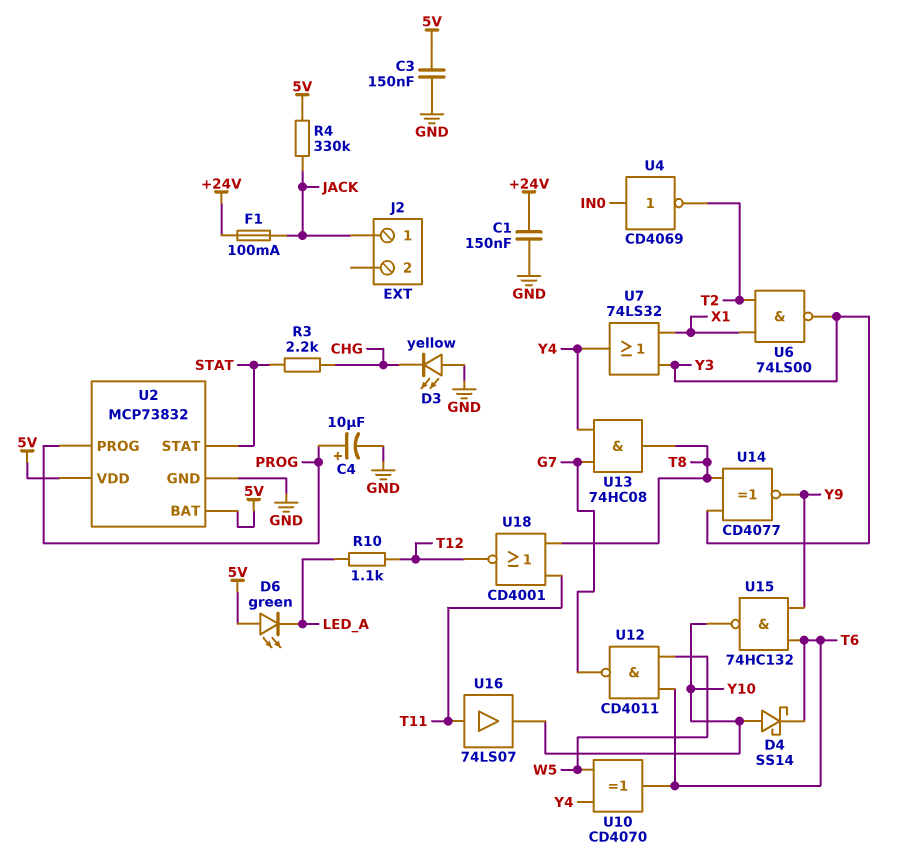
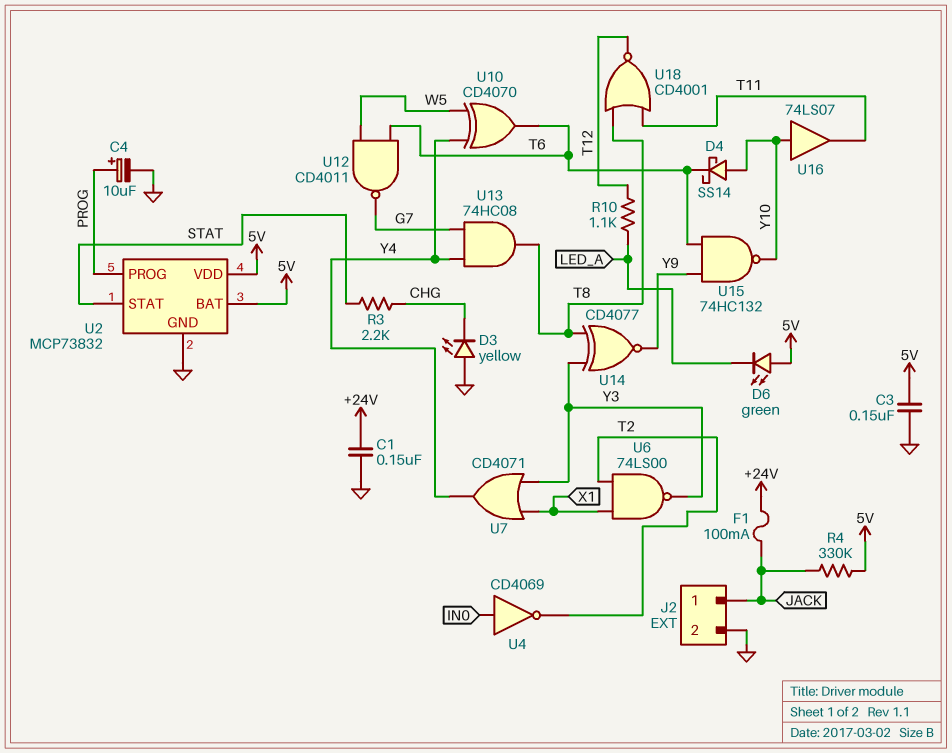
J2 pin 2: none -> GND
U7: OR 74LS32 (in X1, in Y3, out Y4) -> OR CD4071 (in X1, in Y3, out Y4)
U16: buffer 74LS07 (in T11, out Y10) -> buffer 74LS07 (in Y10, out T11)

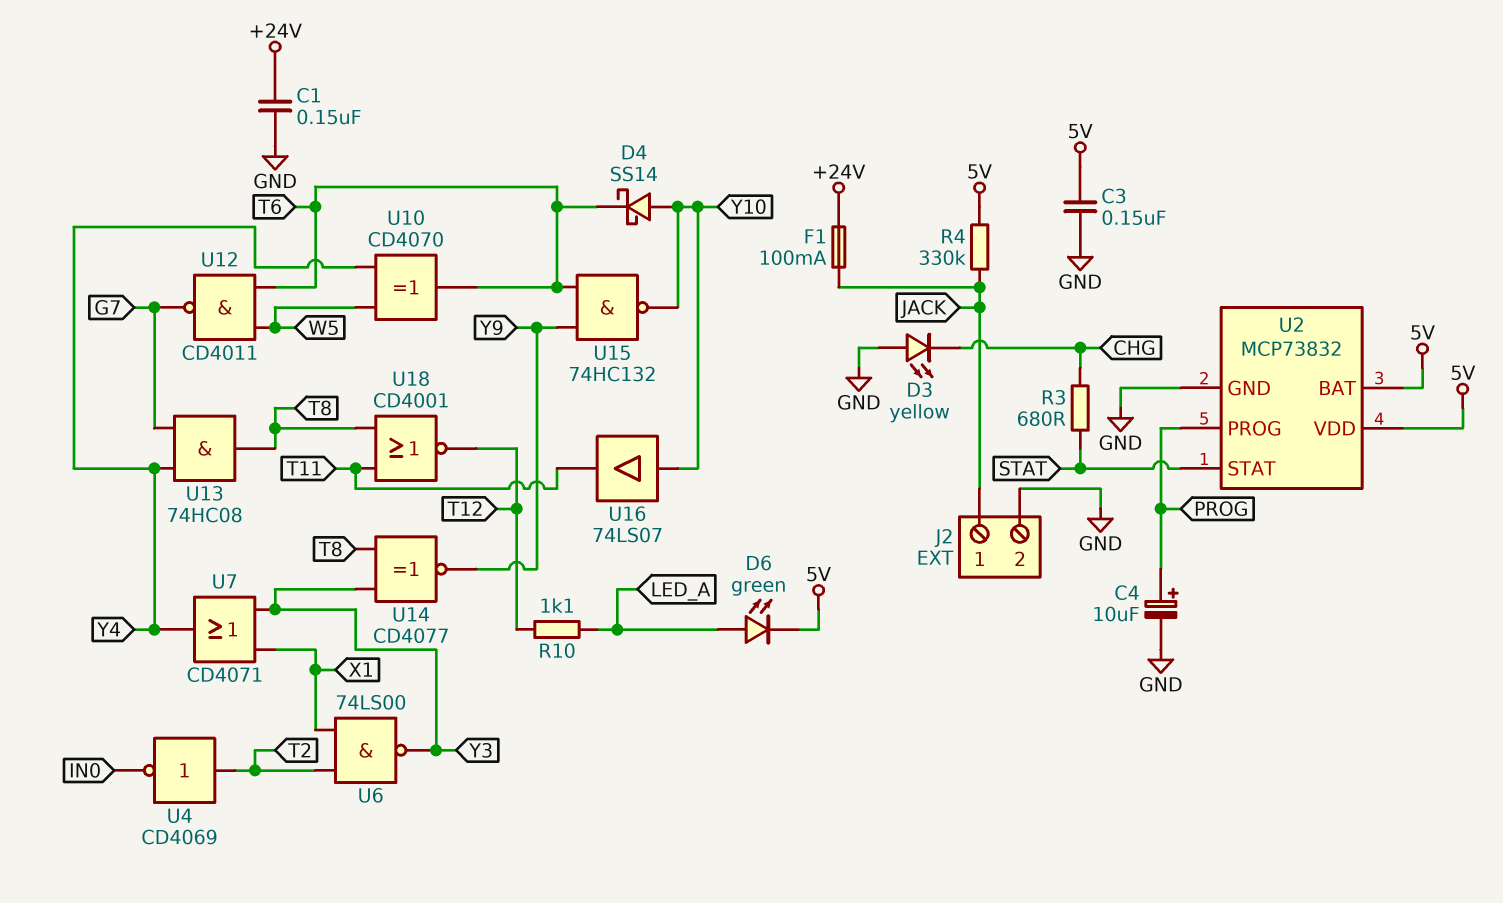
D6: LED green (A 5V, K LED_A) -> LED green (A LED_A, K 5V)
R3: 2.2k (CHG, STAT) -> 680 (CHG, STAT)
U4: NOT CD4069 (in IN0, out T2) -> NOT CD4069 (in T2, out IN0)

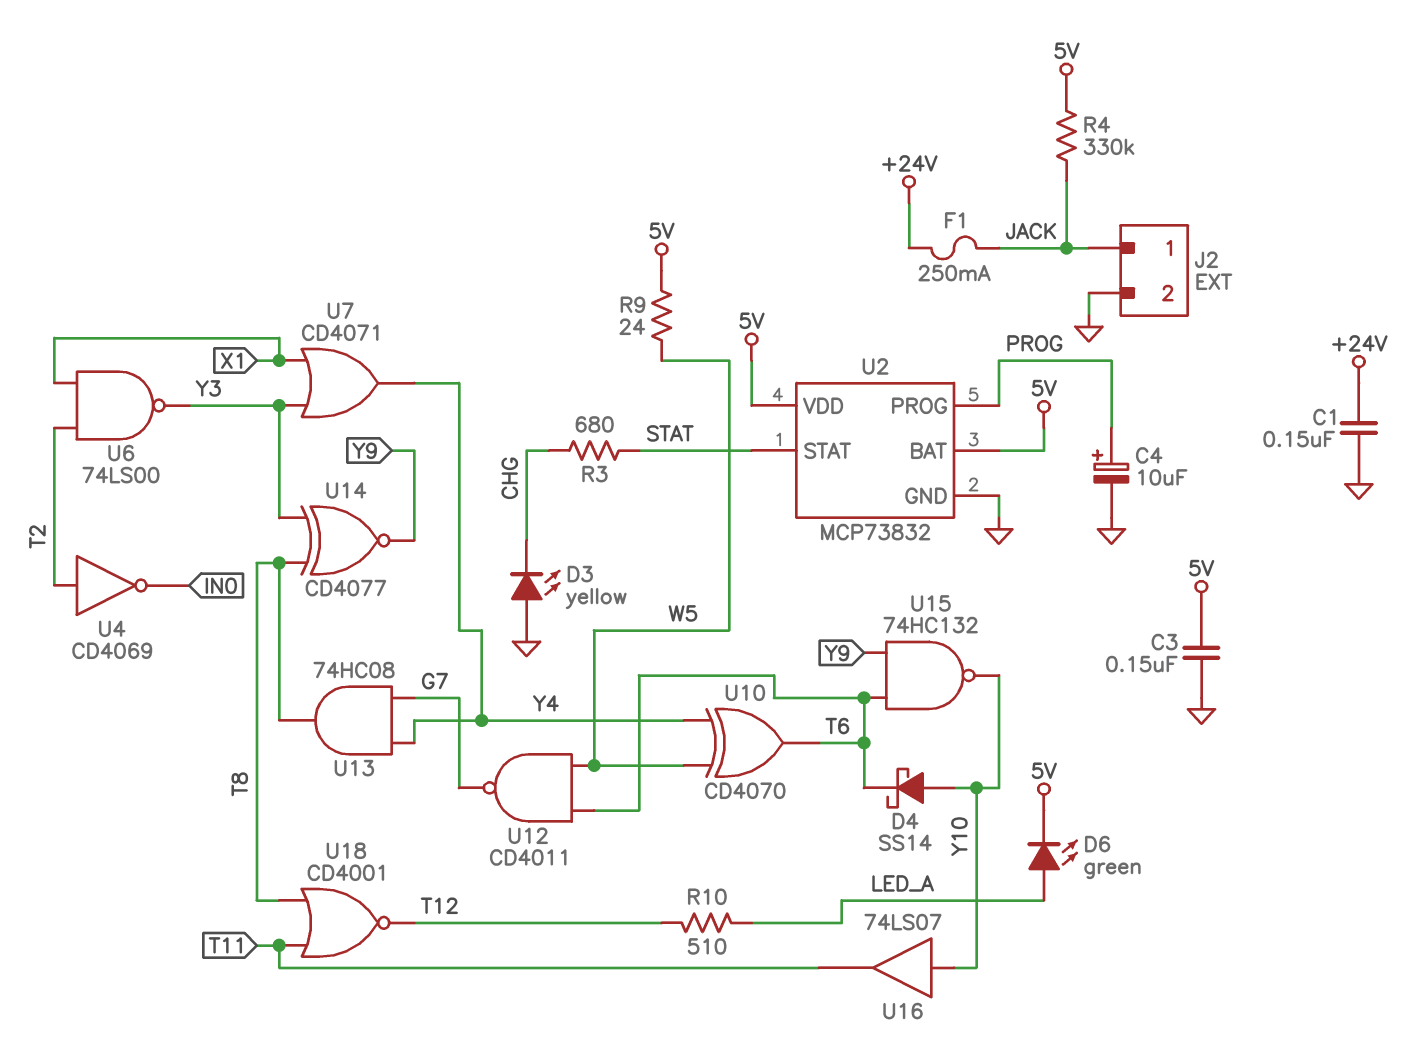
F1: 100mA (+24V, JACK) -> 250mA (+24V, JACK)
R9: none -> 24 (5V, W5)
R10: 1.1k (LED_A, T12) -> 510 (LED_A, T12)

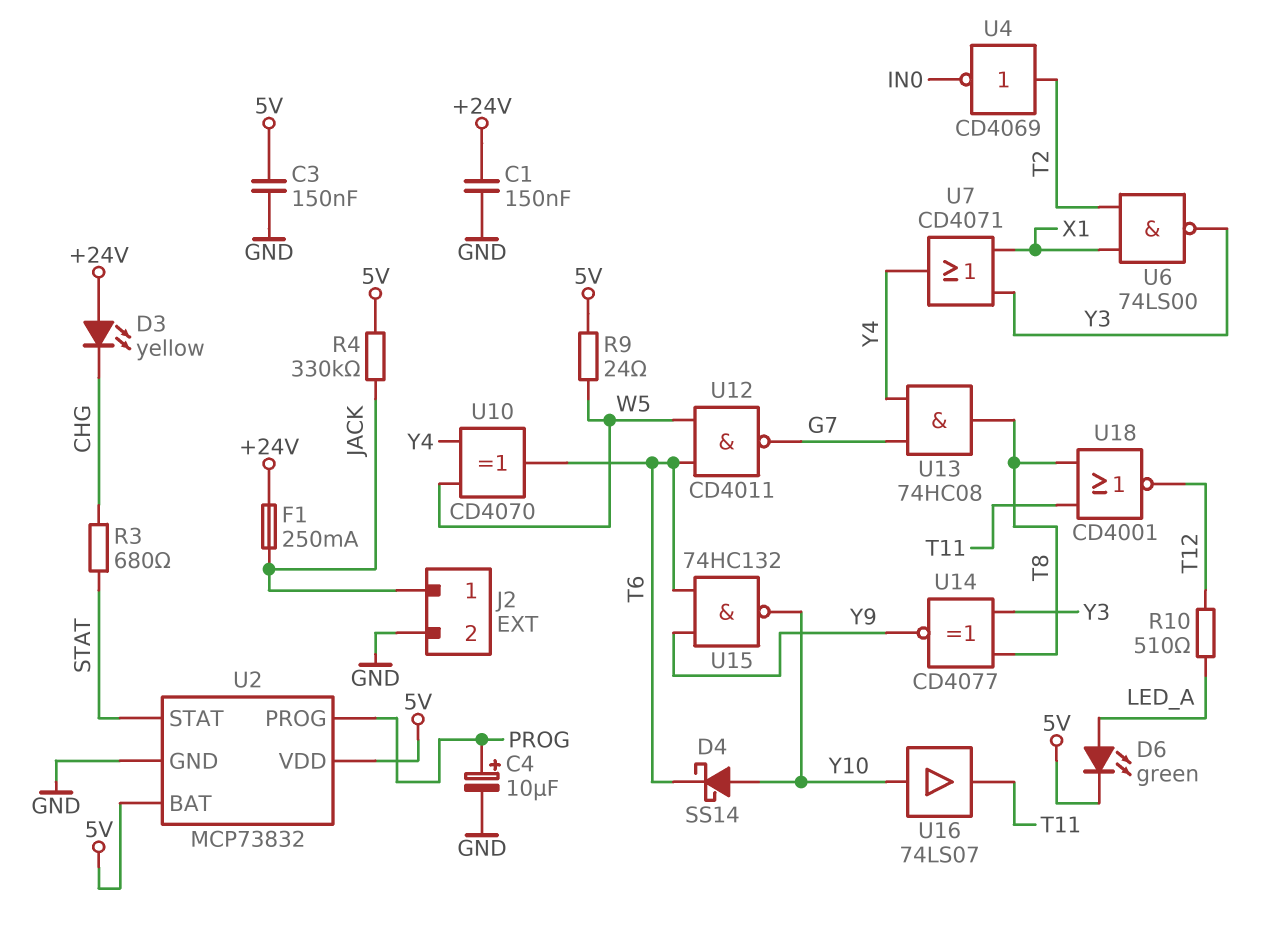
D3: LED yellow (A GND, K CHG) -> LED yellow (A +24V, K CHG)

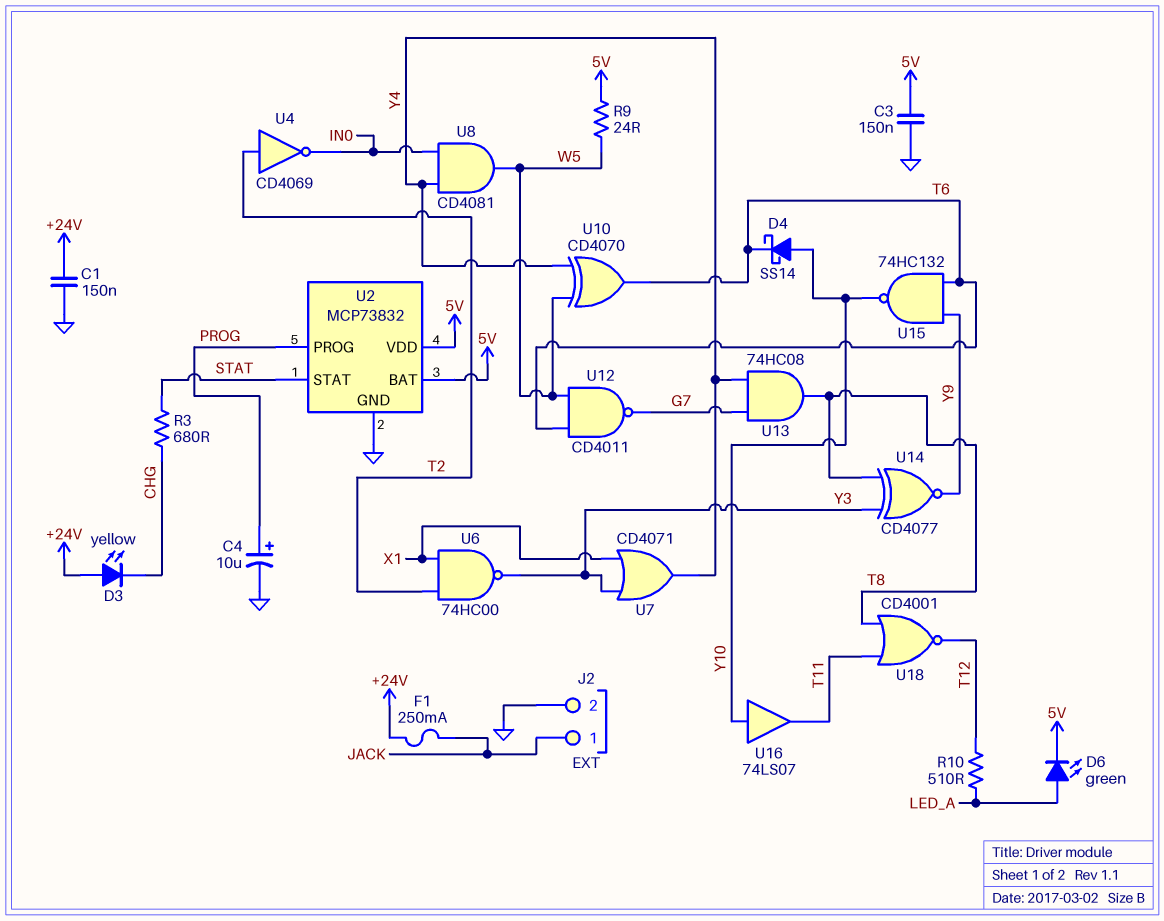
R4: 330k (5V, JACK) -> none
U6: NAND 74LS00 (in T2, in X1, out Y3) -> NAND 74HC00 (in T2, in X1, out Y3)
U8: none -> AND CD4081 (in IN0, in Y4, out W5)

